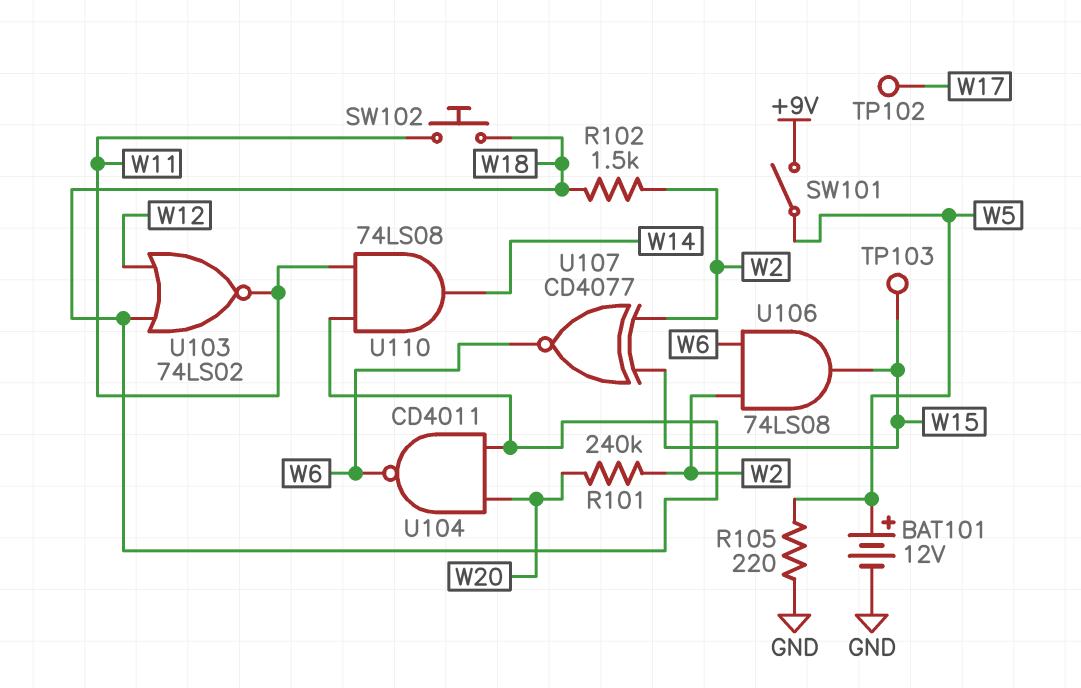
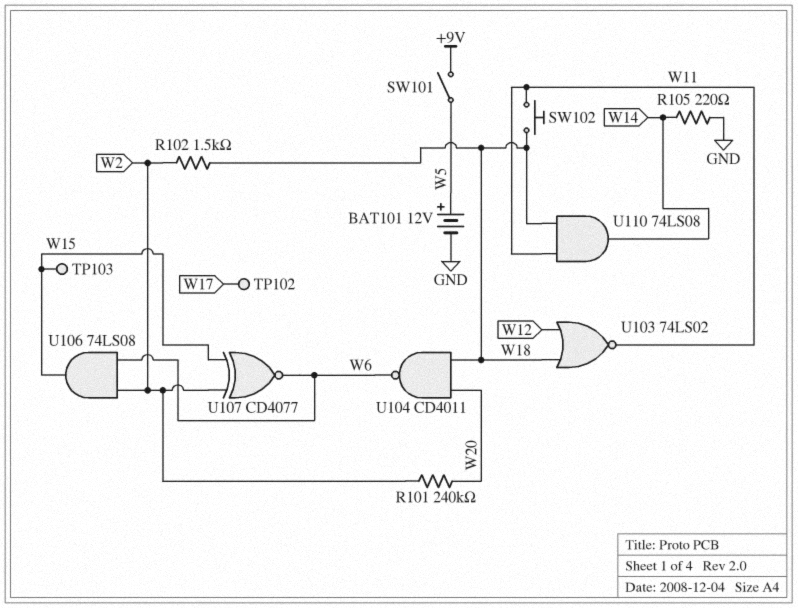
R105: 220 (GND, W5) -> 220 (GND, W14)

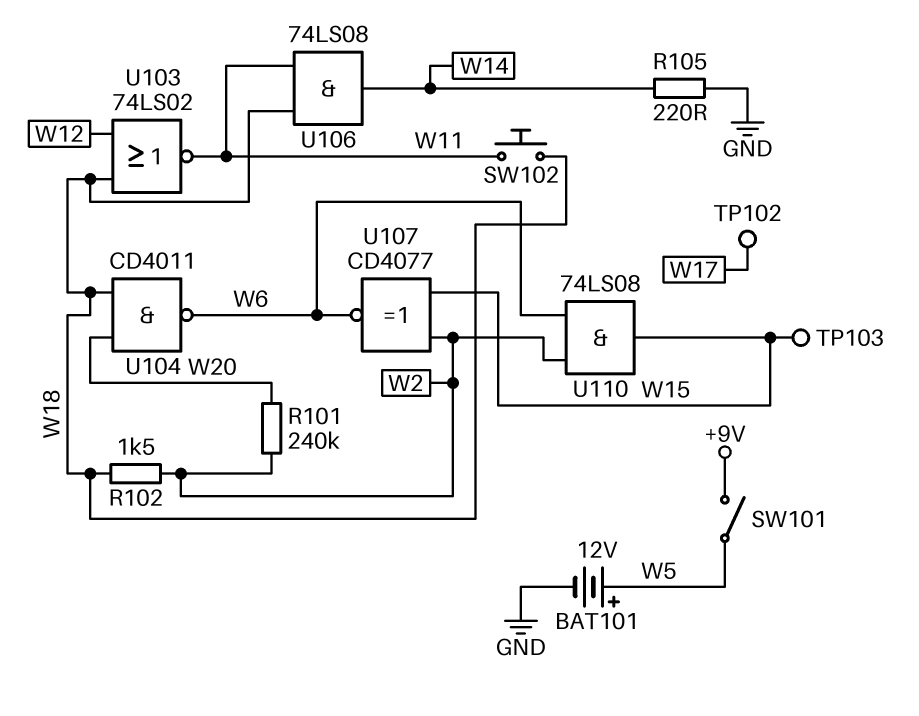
U106: AND 74LS08 (in W2, in W6, out W15) -> AND 74LS08 (in W11, in W18, out W14)
U110: AND 74LS08 (in W11, in W18, out W14) -> AND 74LS08 (in W2, in W6, out W15)

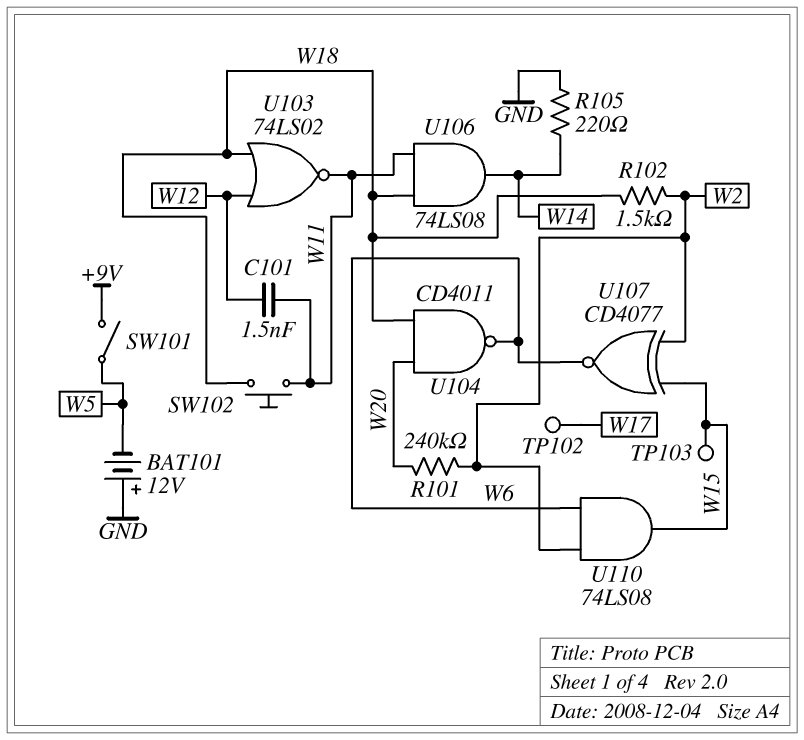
BAT101: 12V (plus W5, minus GND) -> 12V (plus GND, minus W5)
C101: none -> 1.5nF (W11, W12)

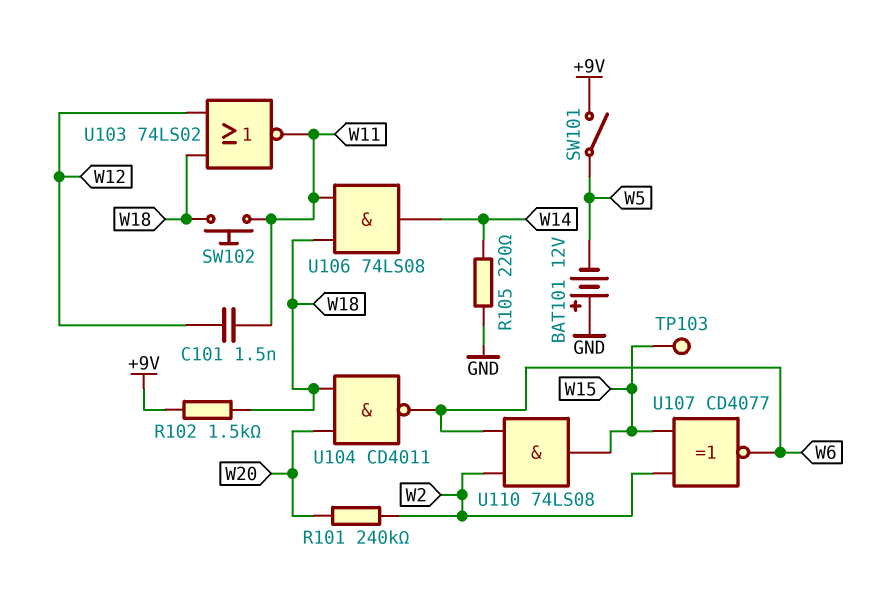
R102: 1.5k (W2, W18) -> 1.5k (+9V, W18)
TP102: test point (W17) -> none

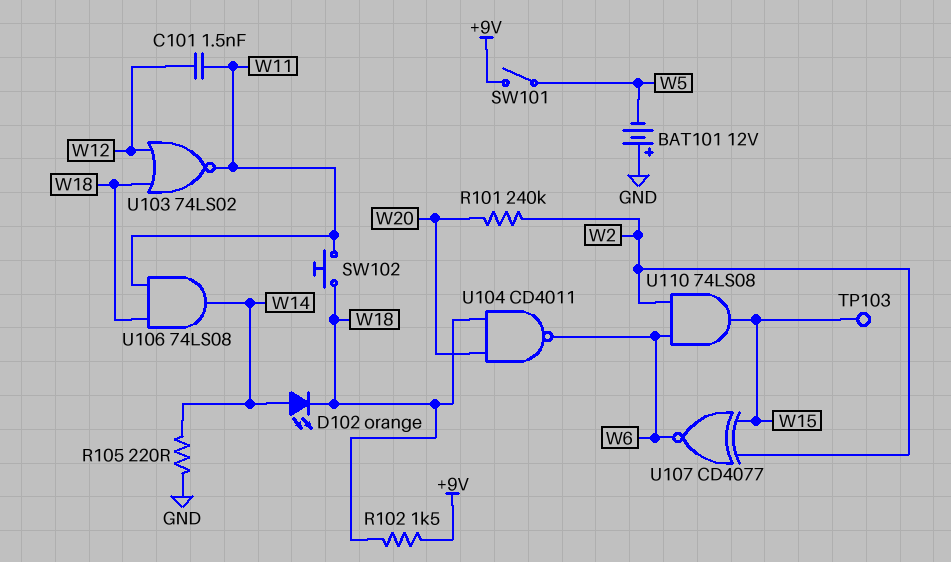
D102: none -> LED orange (A W14, K W18)

